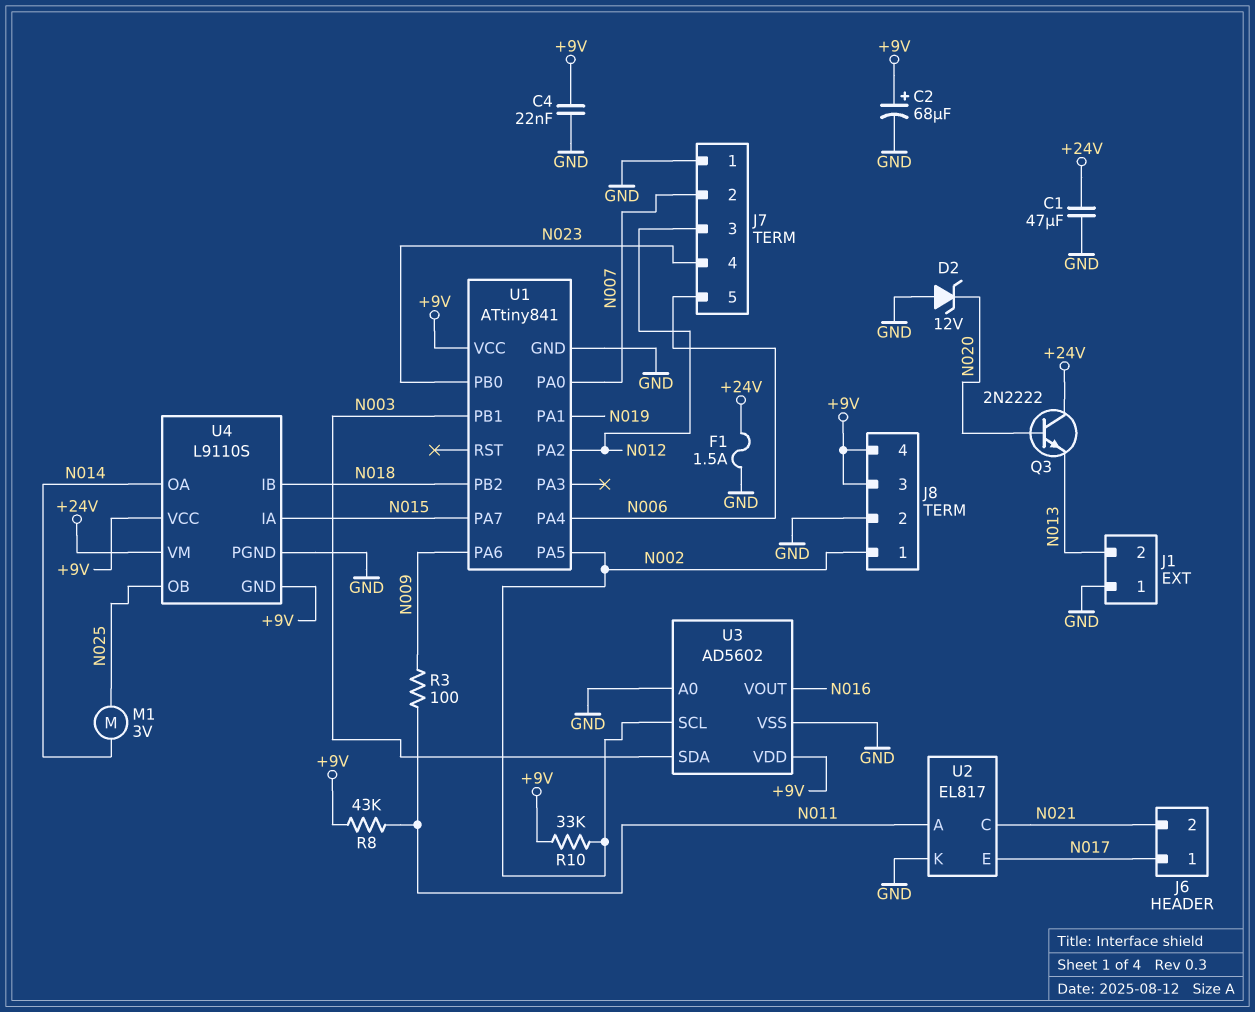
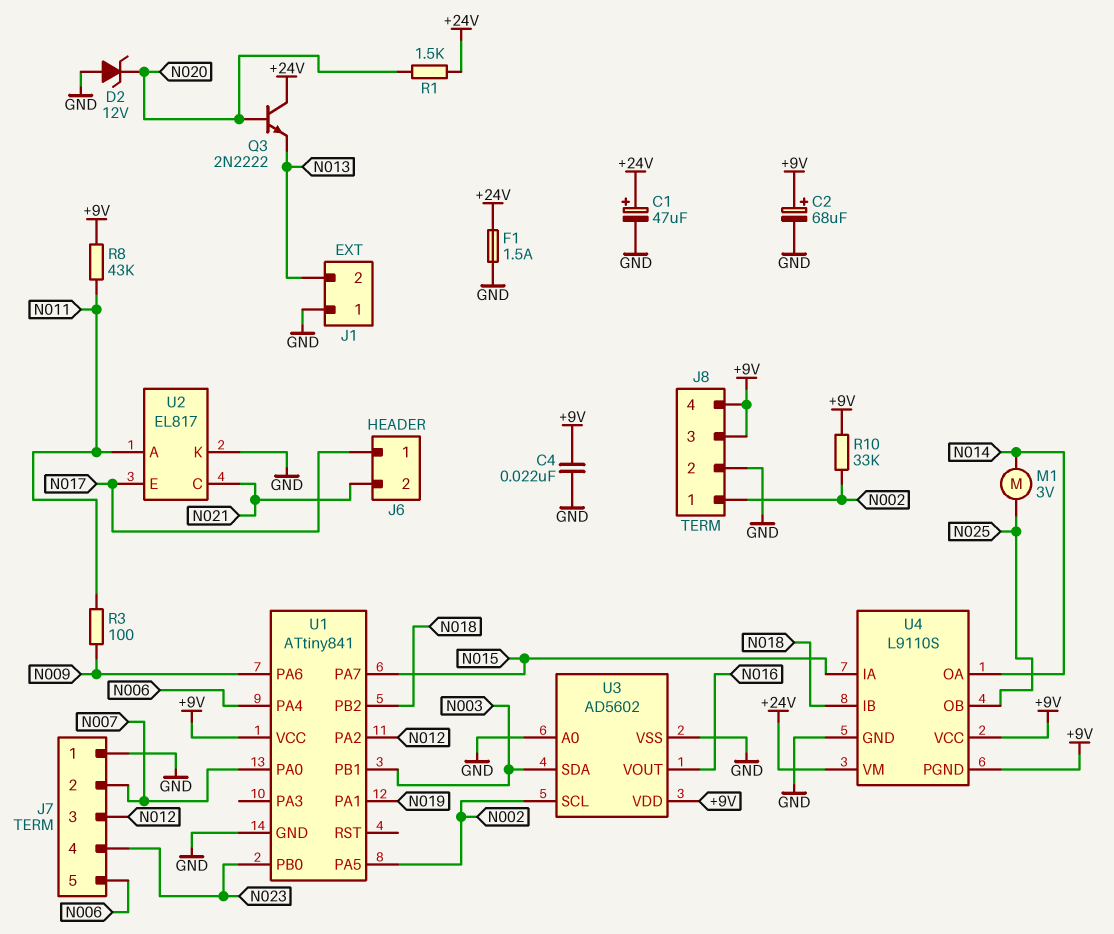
C1: 47uF (+24V, GND) -> 47uF (plus +24V, minus GND)
R1: none -> 1.5k (+24V, N020)
U4 pin GND: +9V -> GND
U4 pin PGND: GND -> +9V

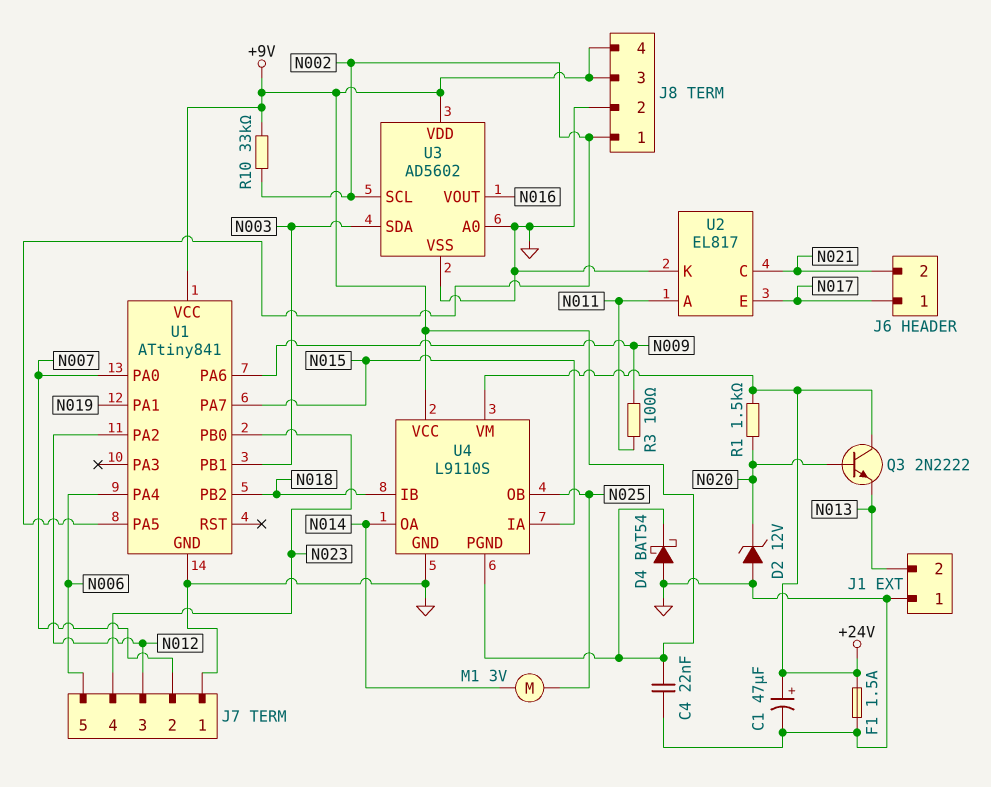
C2: 68uF (plus +9V, minus GND) -> none
D4: none -> schottky BAT54 (A GND, K +9V)
R8: 43k (+9V, N011) -> none

